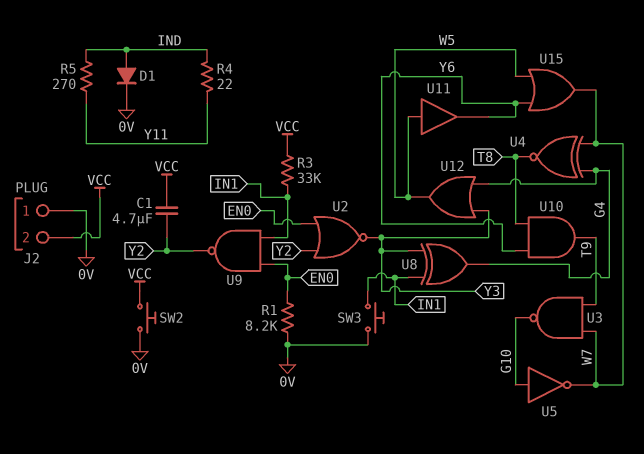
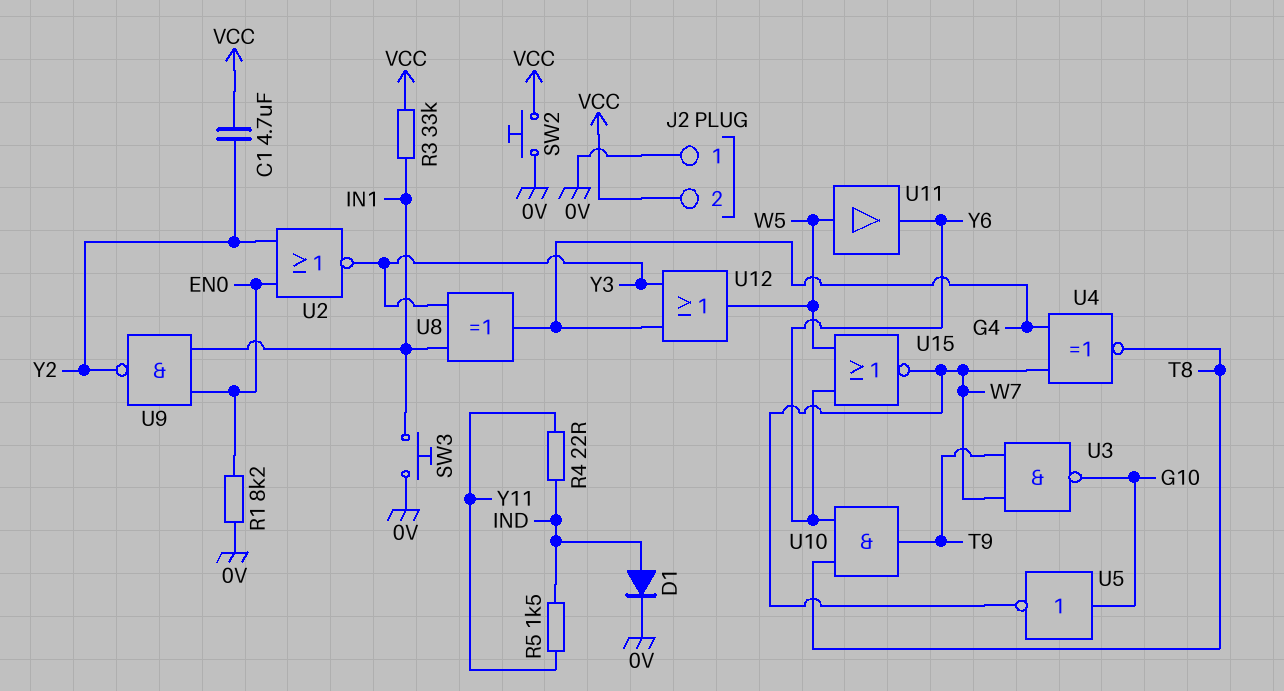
R5: 270 (IND, Y11) -> 1.5k (IND, Y11)
U15: OR (in W5, in Y6, out W7) -> NOR (in W5, in Y6, out W7)

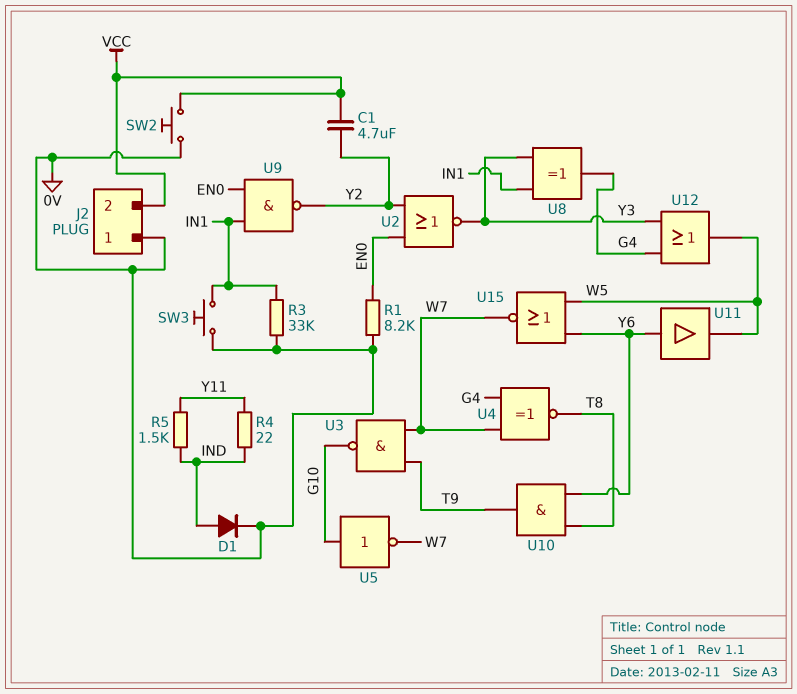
R3: 33k (IN1, VCC) -> 33k (0V, IN1)
U11: buffer (in W5, out Y6) -> buffer (in Y6, out W5)

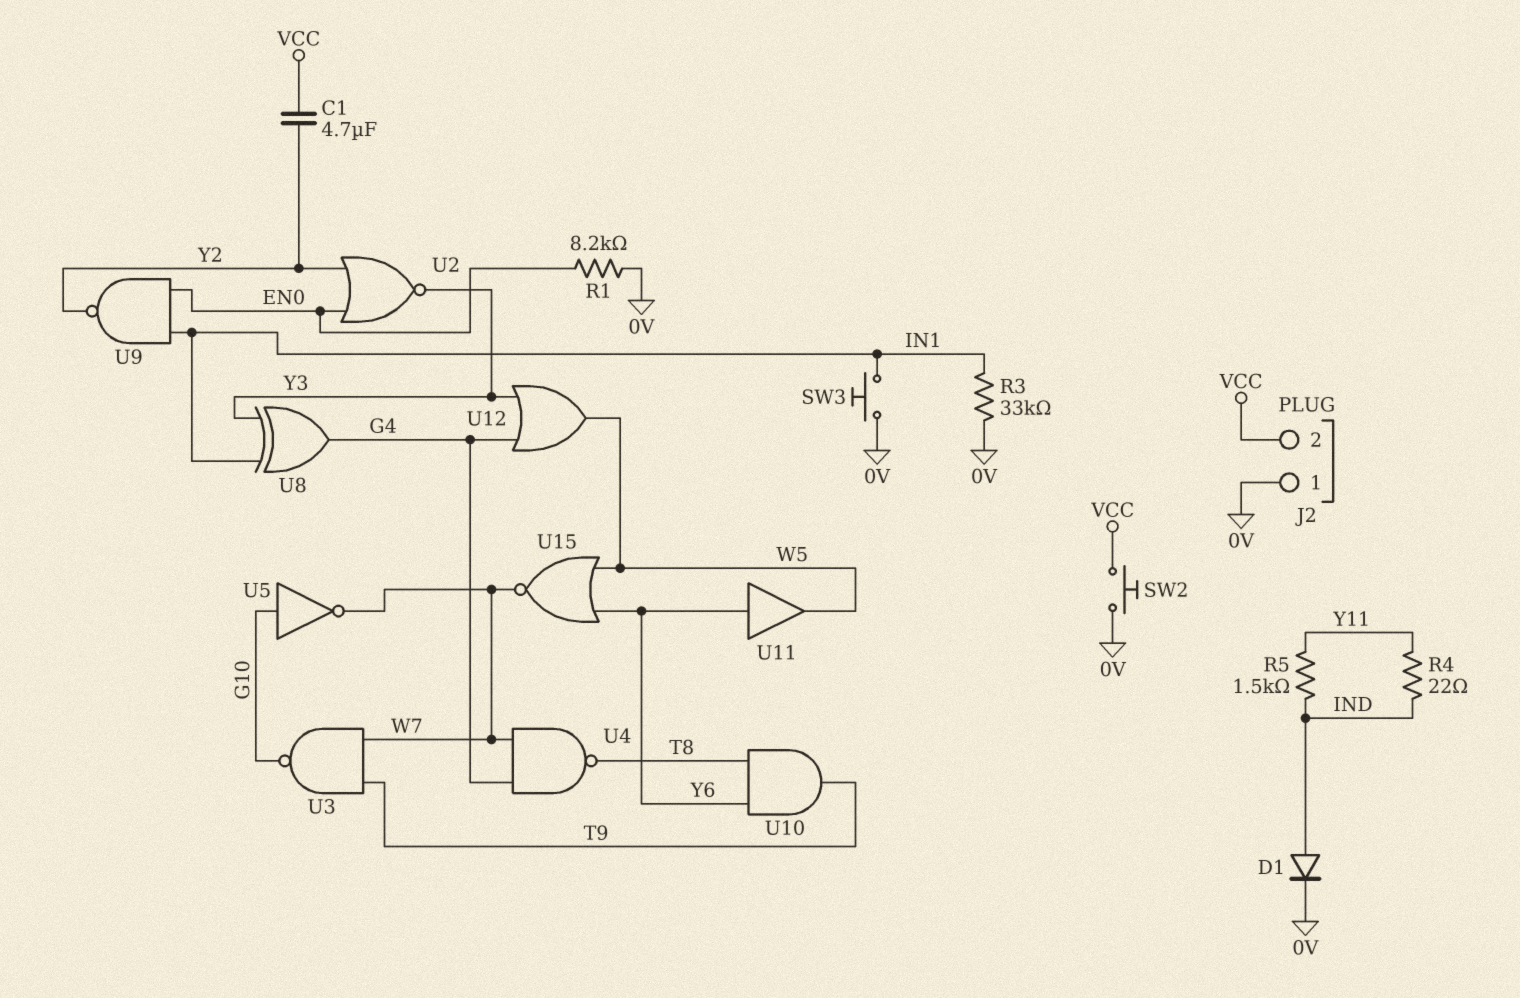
U4: XNOR (in G4, in W7, out T8) -> NAND (in G4, in W7, out T8)

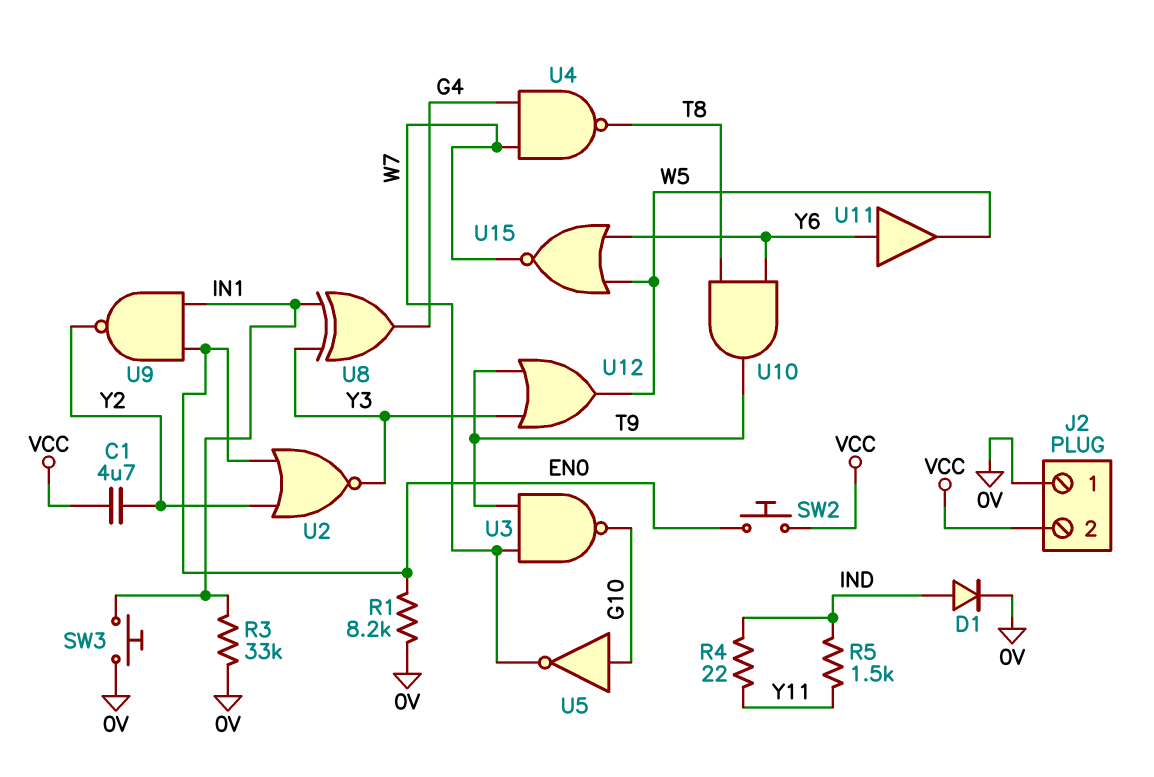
SW2: button (0V, VCC) -> button (EN0, VCC)
U12: OR (in G4, in Y3, out W5) -> OR (in T9, in Y3, out W5)

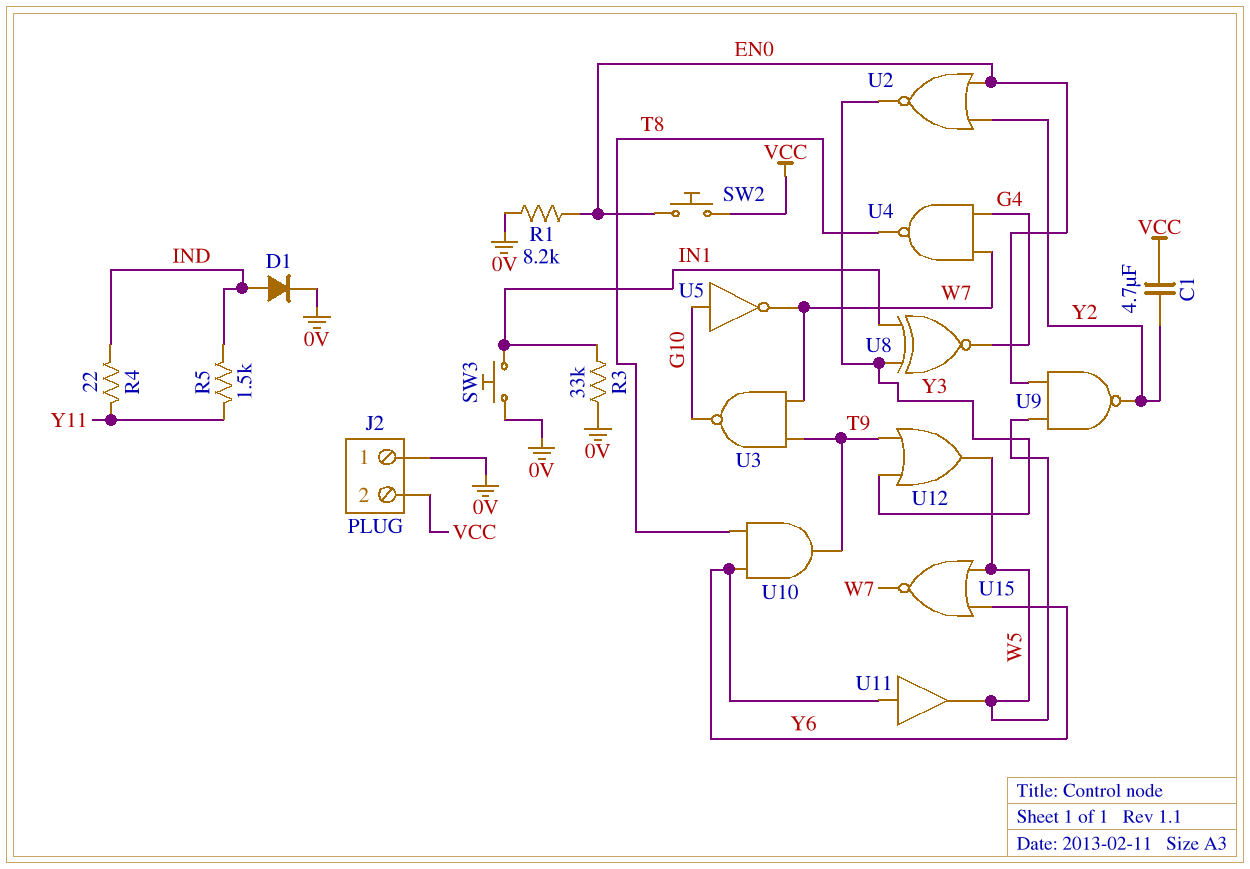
U8: XOR (in IN1, in Y3, out G4) -> XNOR (in IN1, in Y3, out G4)
U9: NAND (in EN0, in IN1, out Y2) -> NAND (in EN0, in W5, out Y2)

